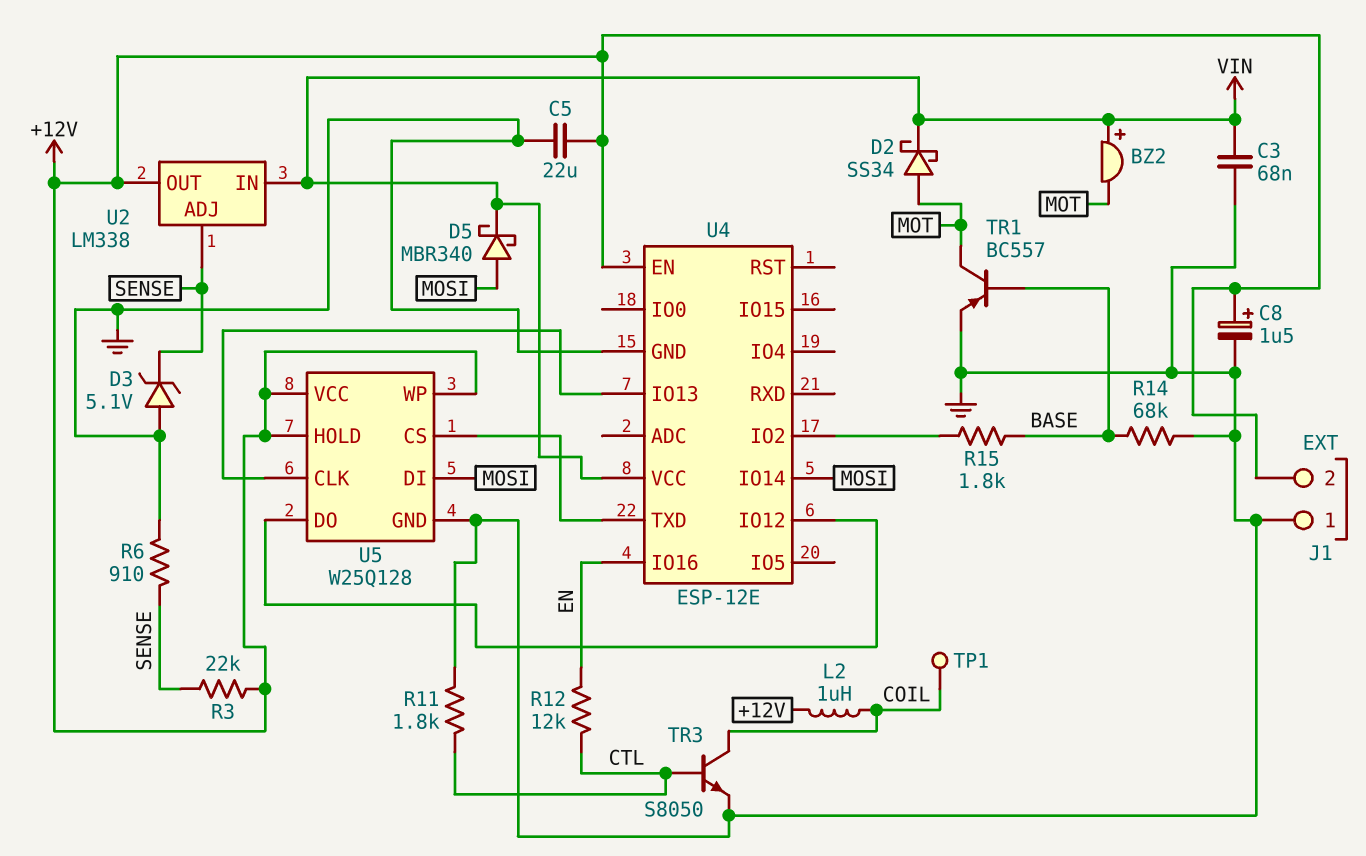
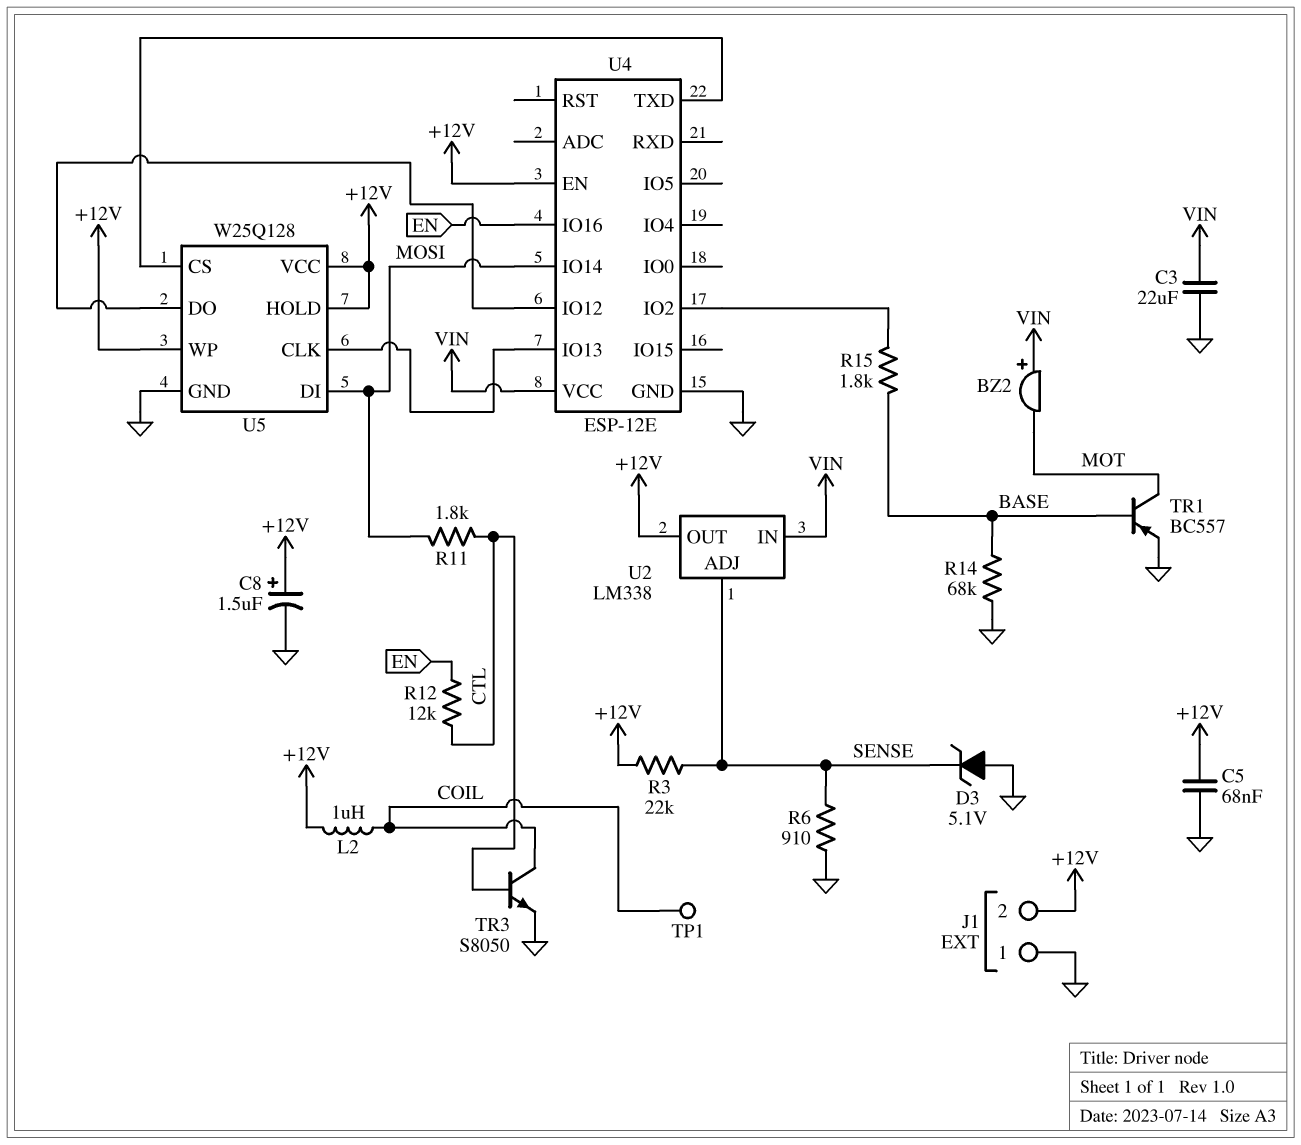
C3: 68nF (GND, VIN) -> 22uF (GND, VIN)
C5: 22uF (+12V, GND) -> 68nF (+12V, GND)
D2: schottky SS34 (A MOT, K VIN) -> none
D5: schottky MBR340 (A MOSI, K VIN) -> none
R11: 1.8k (CTL, GND) -> 1.8k (CTL, MOSI)

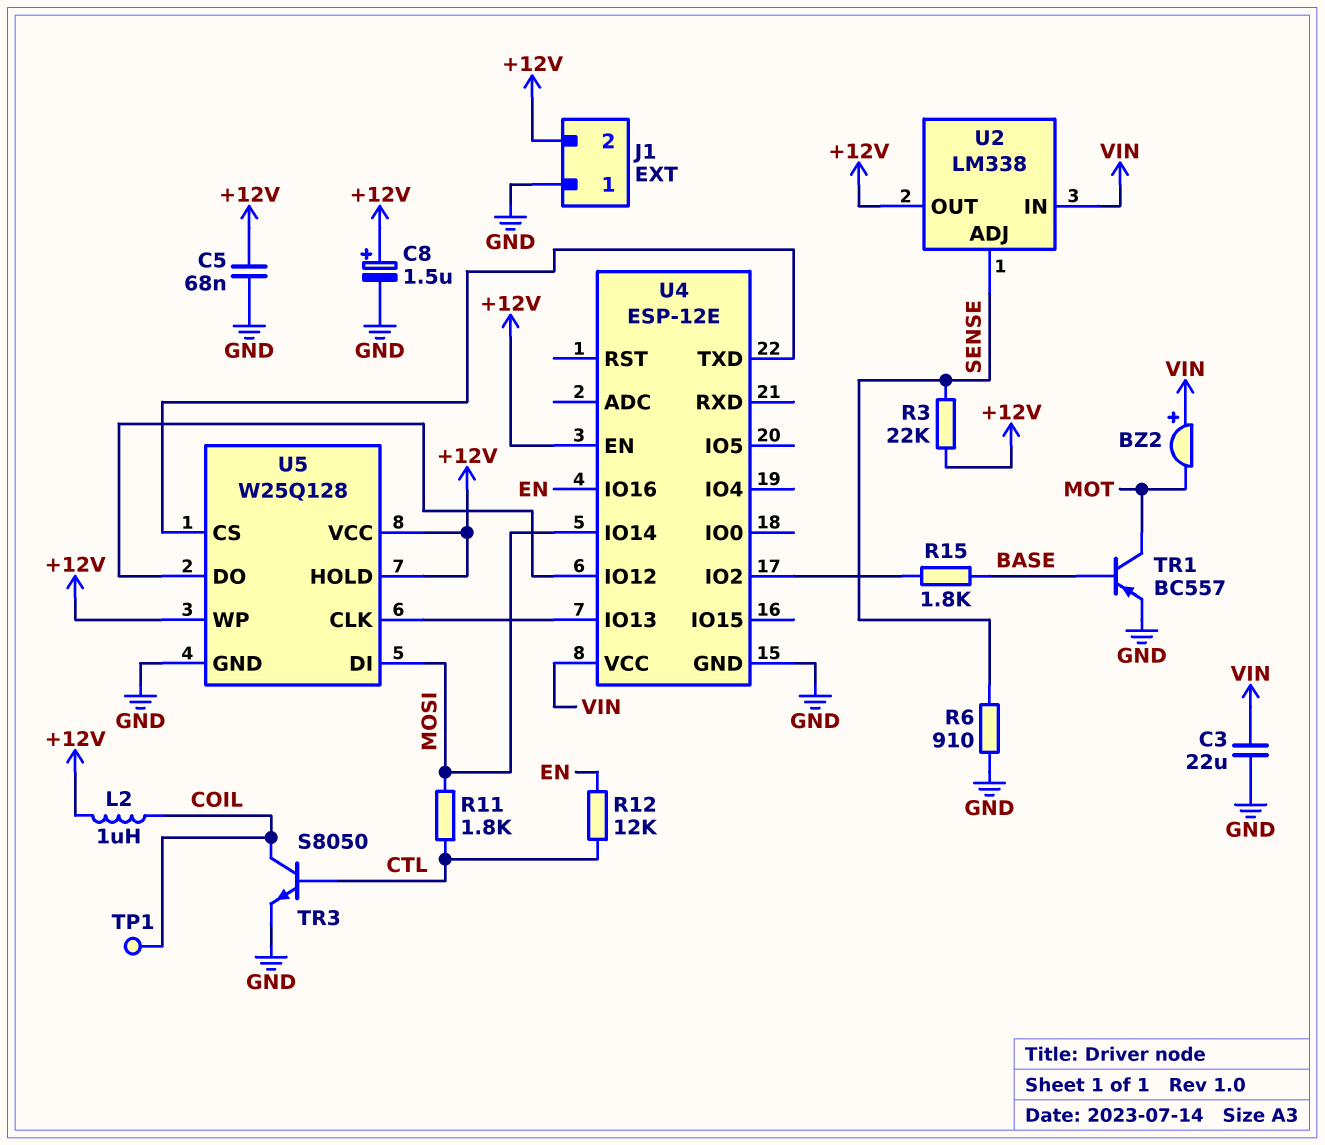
D3: zener 5.1V (A GND, K SENSE) -> none
R14: 68k (BASE, GND) -> none

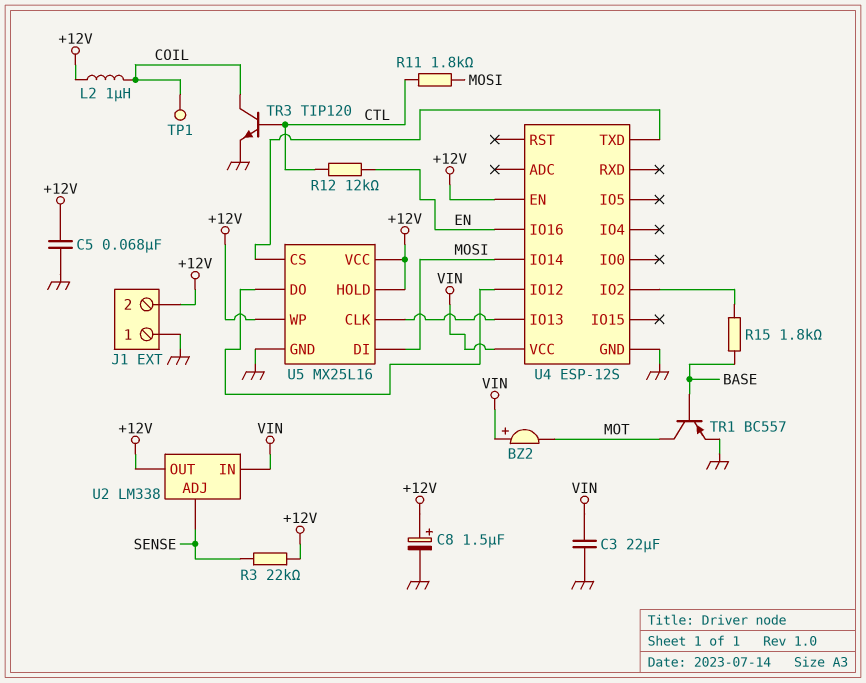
R6: 910 (GND, SENSE) -> none
TR3: NPN S8050 (B CTL, C COIL, E GND) -> NPN TIP120 (B CTL, C COIL, E GND)
U4: ESP-12E -> ESP-12S
U5: W25Q128 -> MX25L16

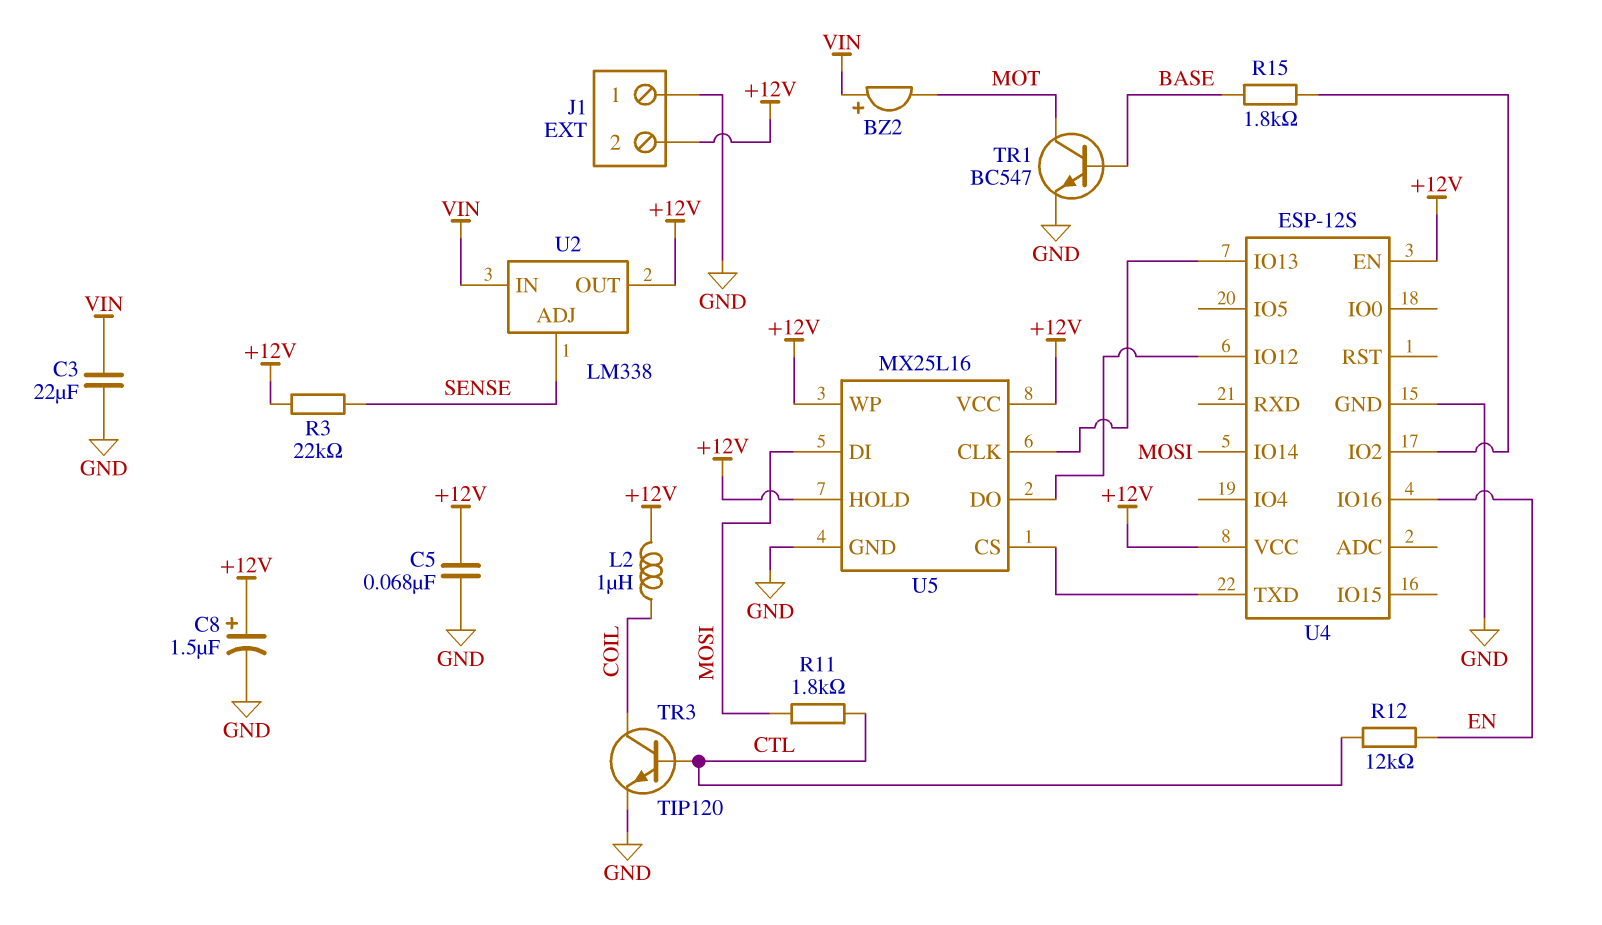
TP1: test point (COIL) -> none
TR1: PNP BC557 (B BASE, C MOT, E GND) -> NPN BC547 (B BASE, C MOT, E GND)
U4 pin VCC: VIN -> +12V

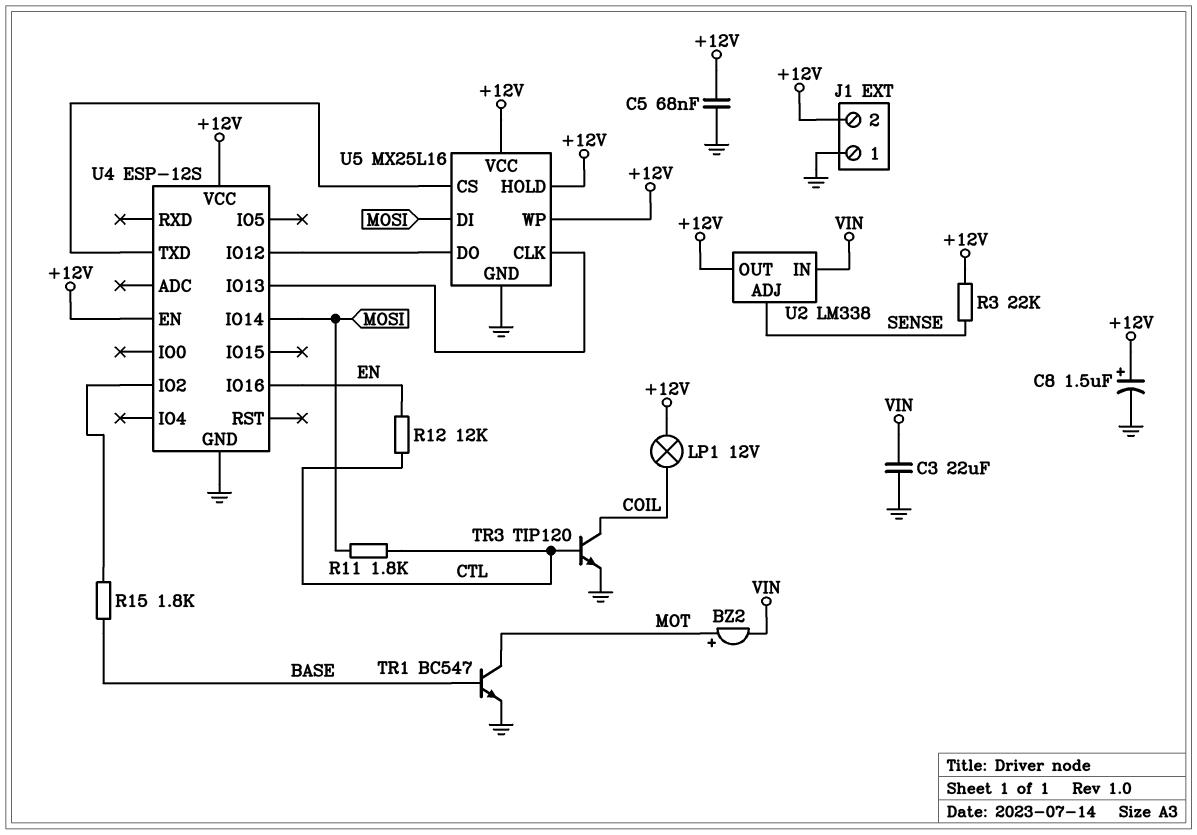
BZ2: buzzer (plus VIN, minus MOT) -> buzzer (plus MOT, minus VIN)
L2: 1uH (+12V, COIL) -> none
LP1: none -> lamp 12V (+12V, COIL)

